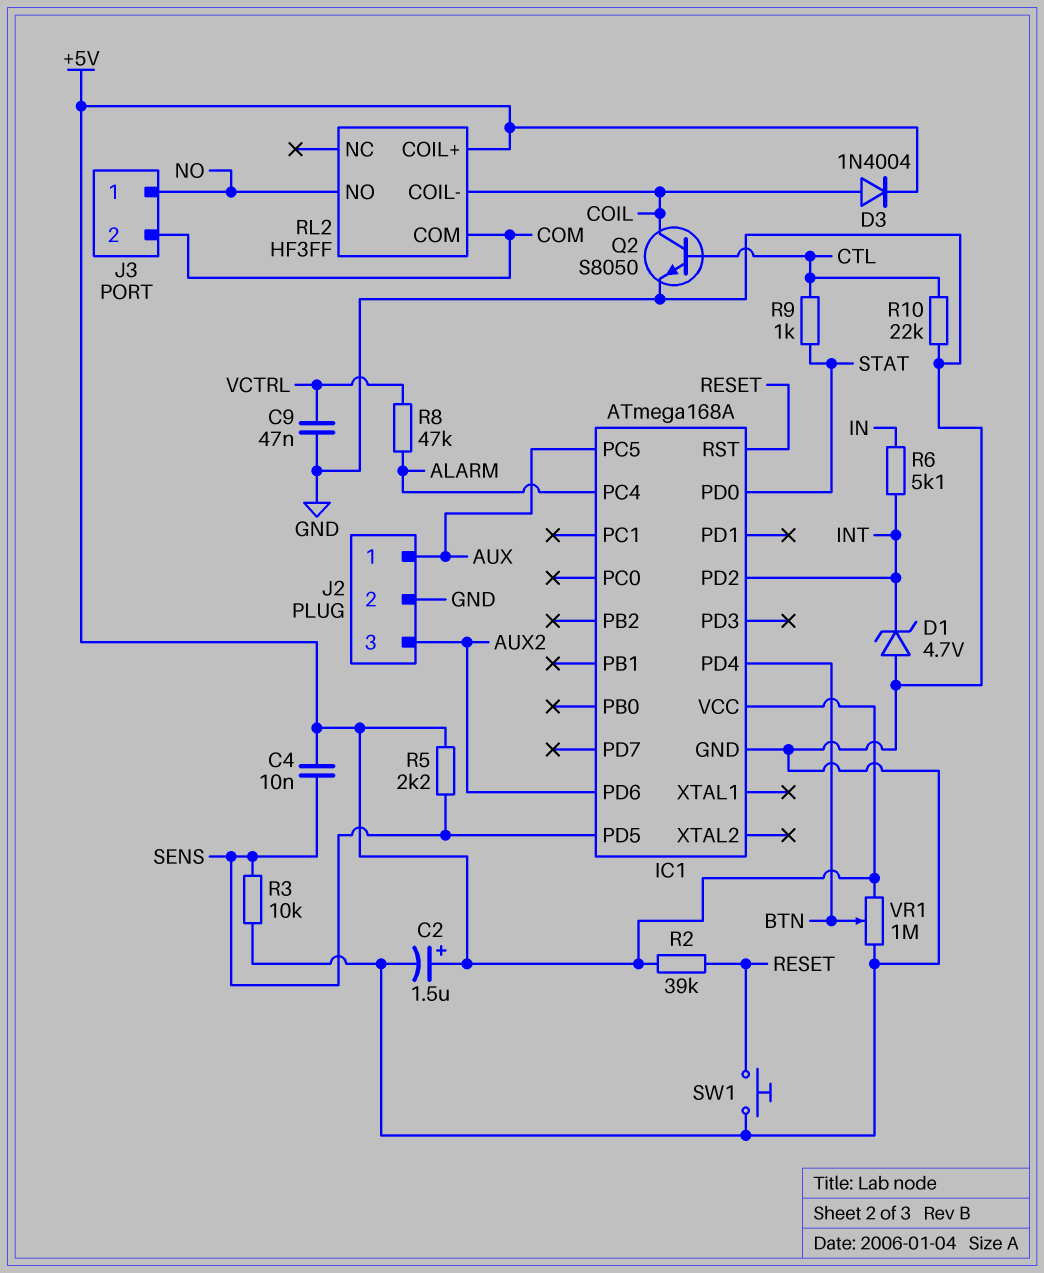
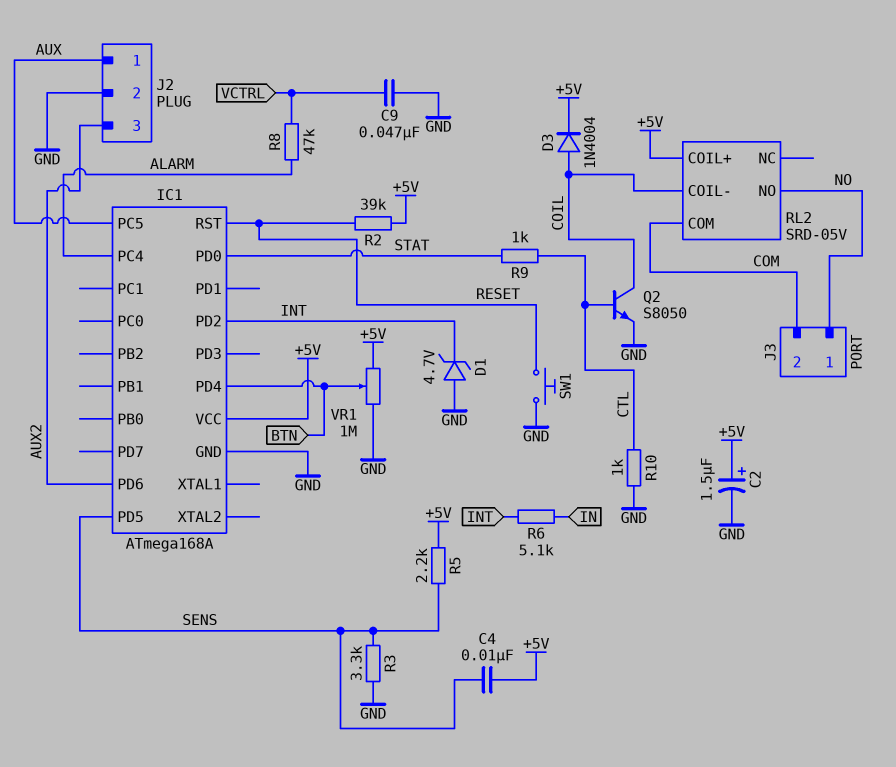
R3: 10k (GND, SENS) -> 3.3k (GND, SENS)
R10: 22k (CTL, GND) -> 1k (CTL, GND)
RL2: HF3FF -> SRD-05V

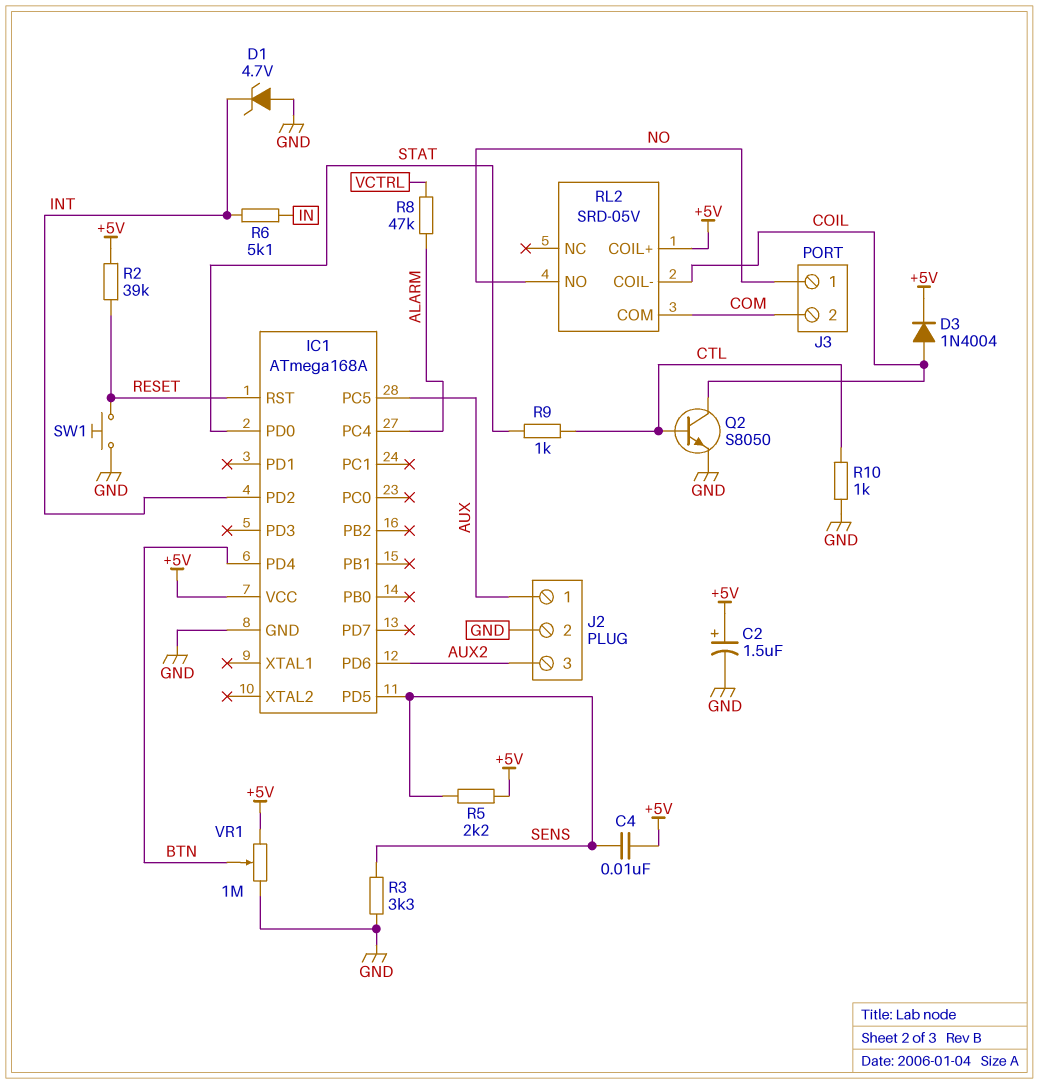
C9: 47nF (GND, VCTRL) -> none

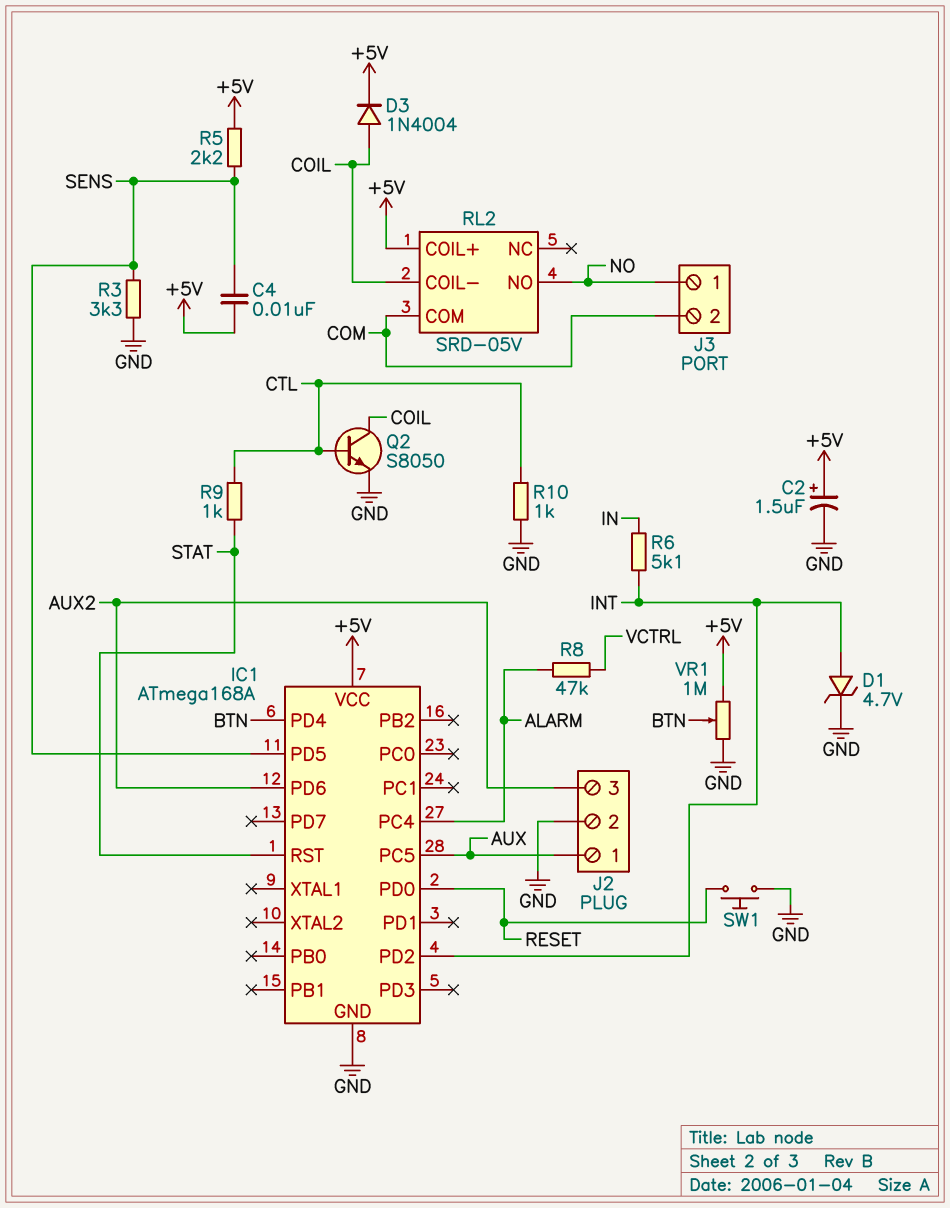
D1: zener 4.7V (A GND, K INT) -> zener 4.7V (A INT, K GND)
IC1 pin PD0: STAT -> RESET
IC1 pin RST: RESET -> STAT
R2: 39k (+5V, RESET) -> none

